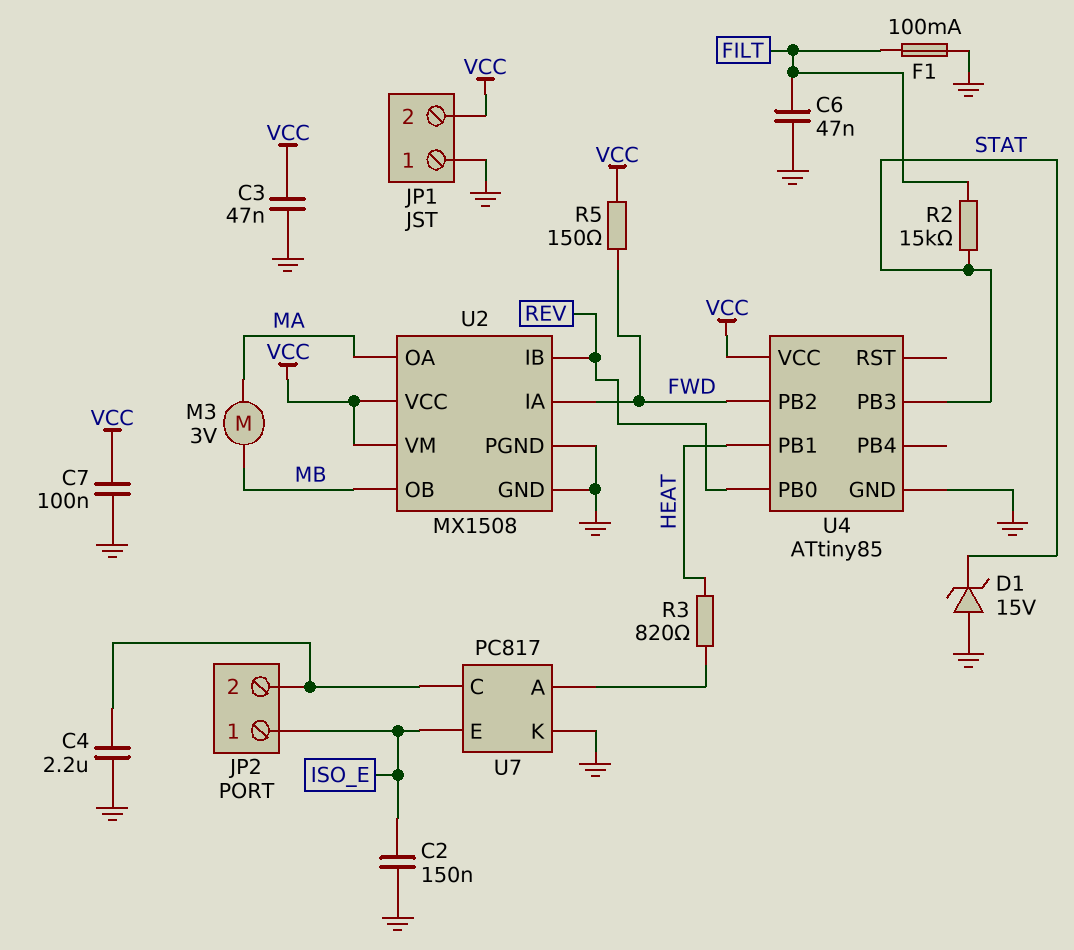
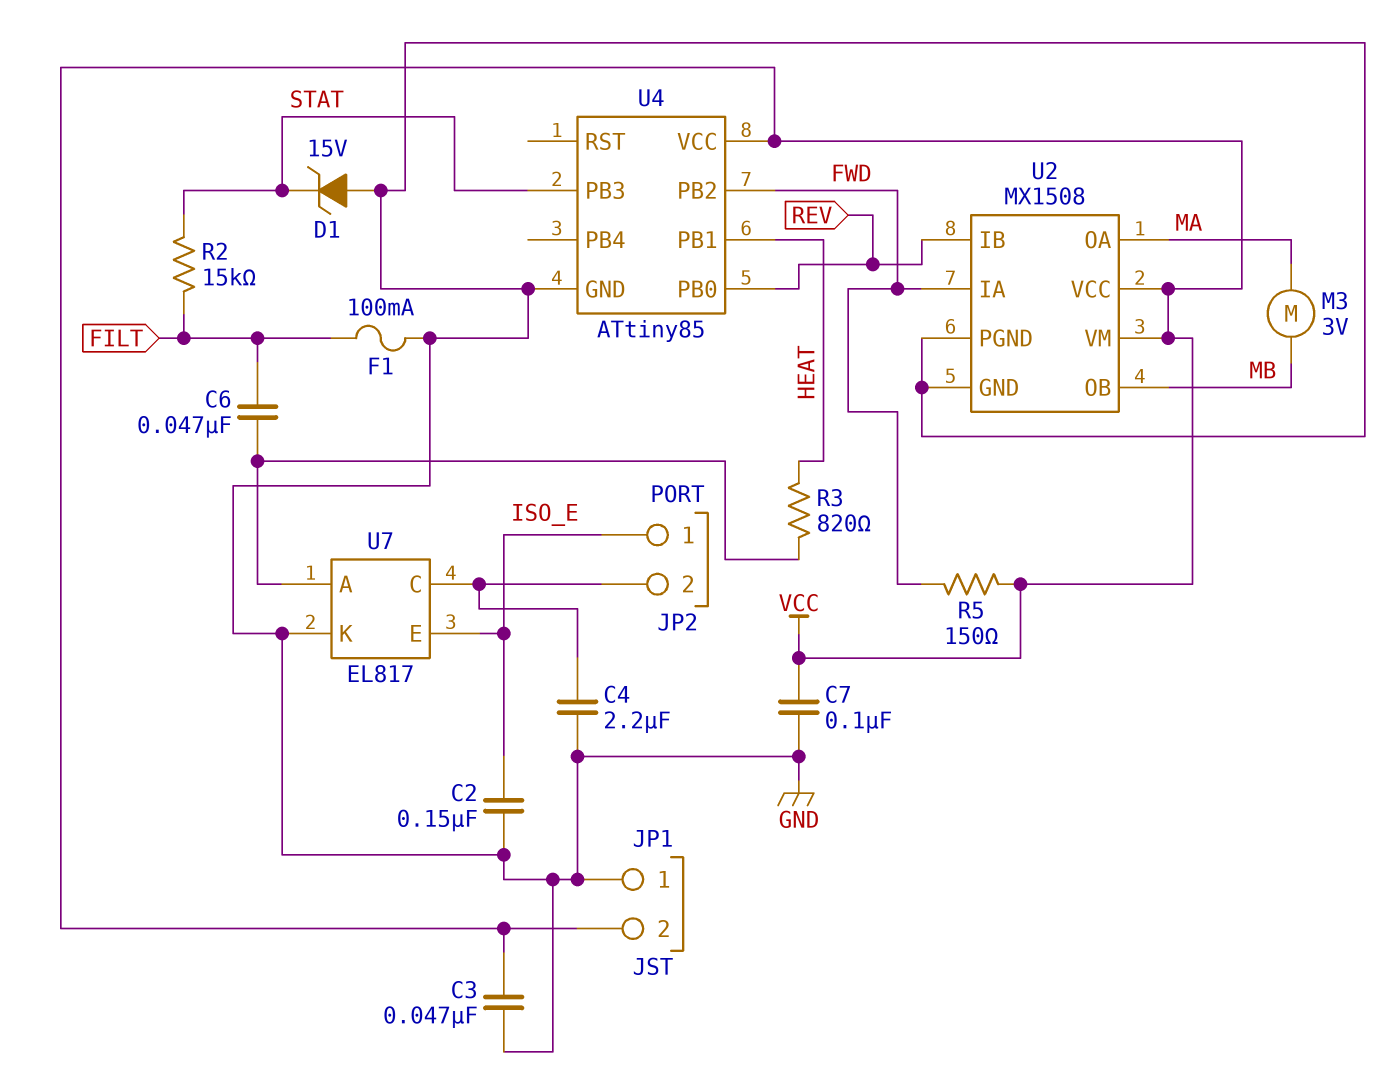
C6: 47nF (FILT, GND) -> 47nF (FILT, U7/A)
U7: PC817 -> EL817

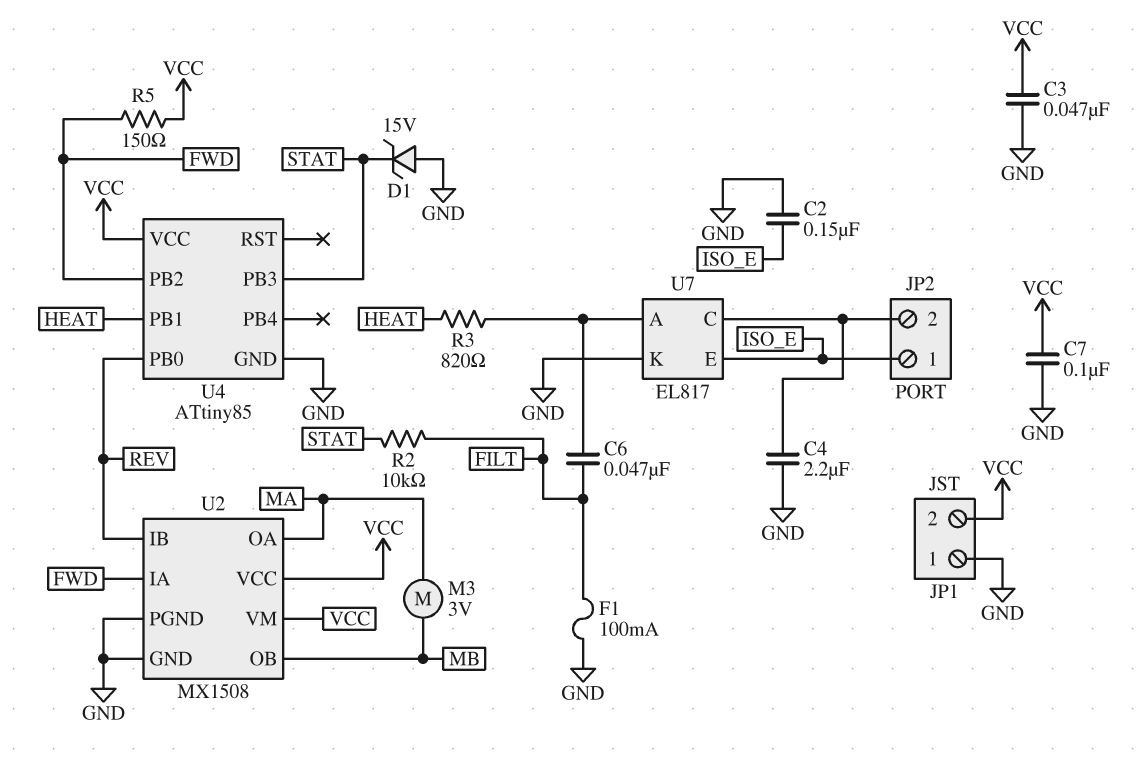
R2: 15k (FILT, STAT) -> 10k (FILT, STAT)

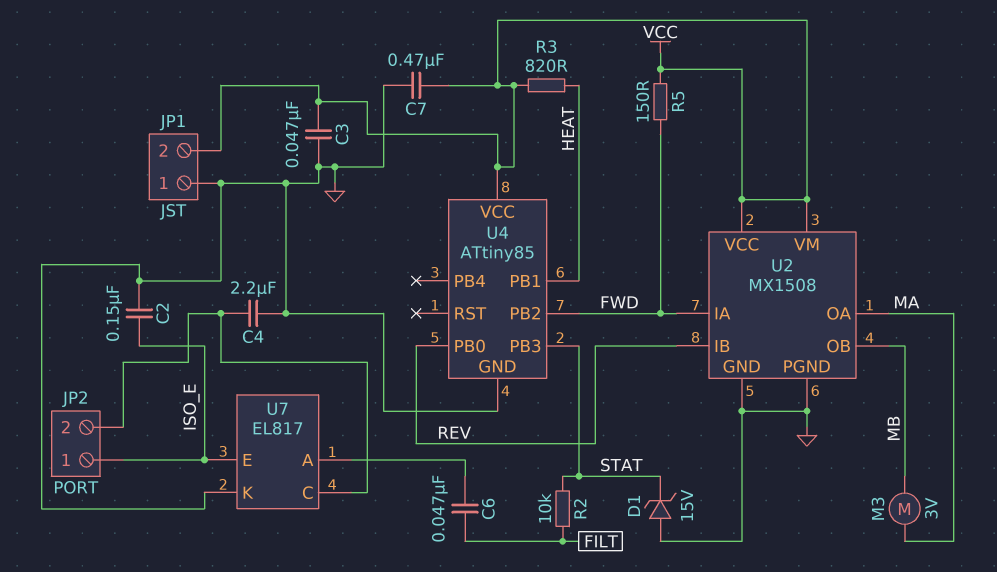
C7: 100nF (GND, VCC) -> 470nF (GND, VCC)
F1: 100mA (FILT, GND) -> none
R3: 820 (HEAT, U7/A) -> 820 (HEAT, VCC)

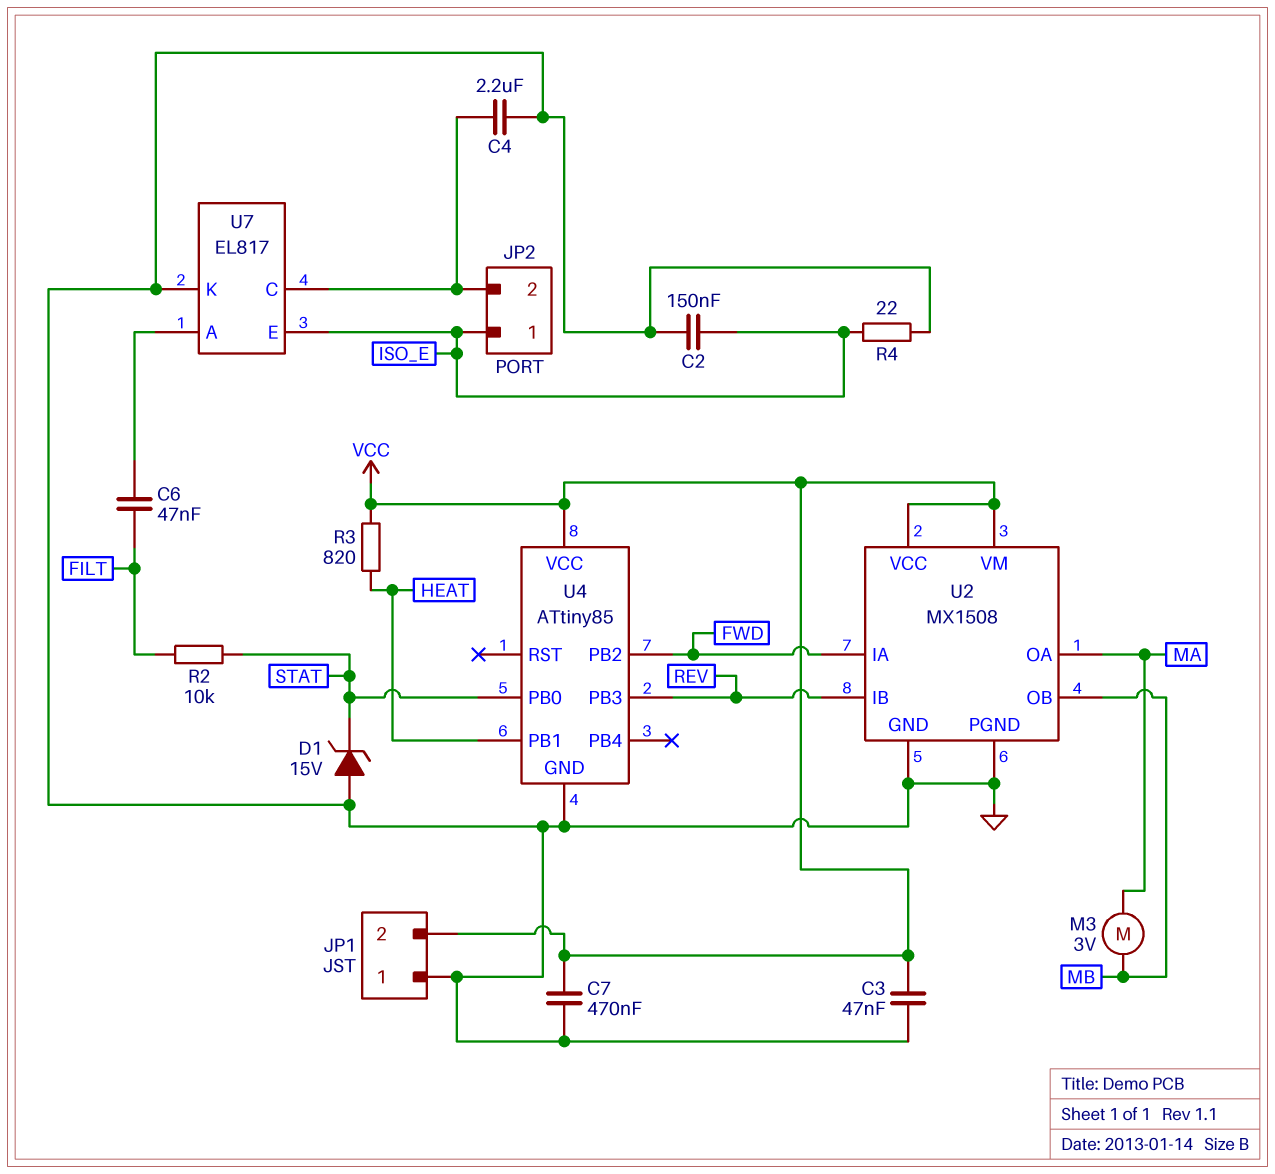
R4: none -> 22 (GND, ISO_E)
R5: 150 (FWD, VCC) -> none
U4 pin PB0: REV -> STAT
U4 pin PB3: STAT -> REV

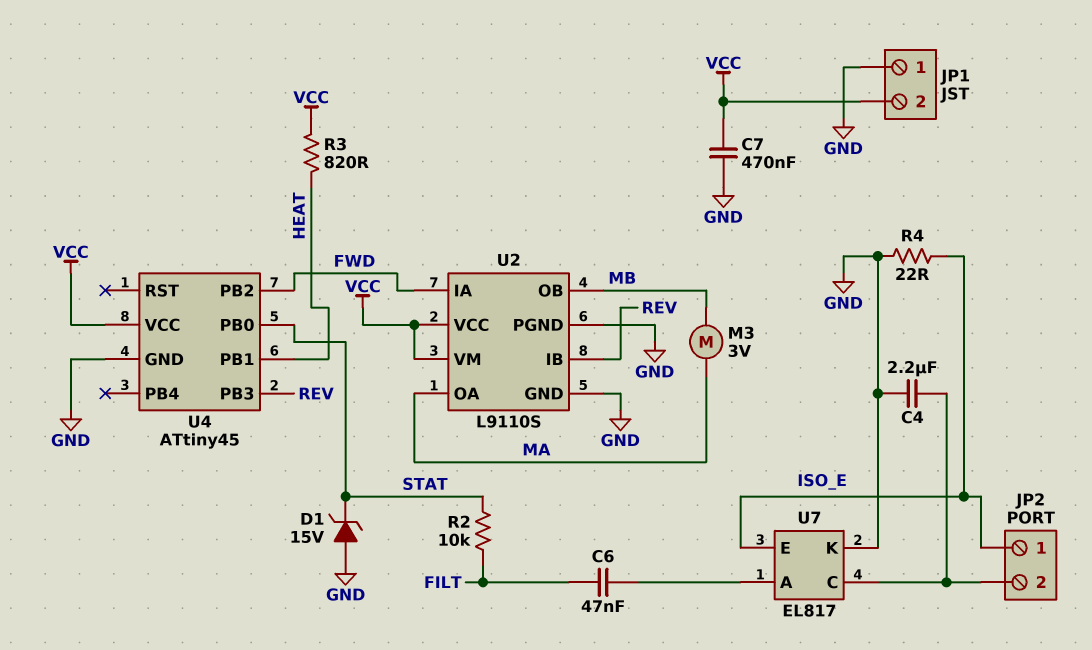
C2: 150nF (GND, ISO_E) -> none
C3: 47nF (GND, VCC) -> none
U2: MX1508 -> L9110S
U4: ATtiny85 -> ATtiny45

